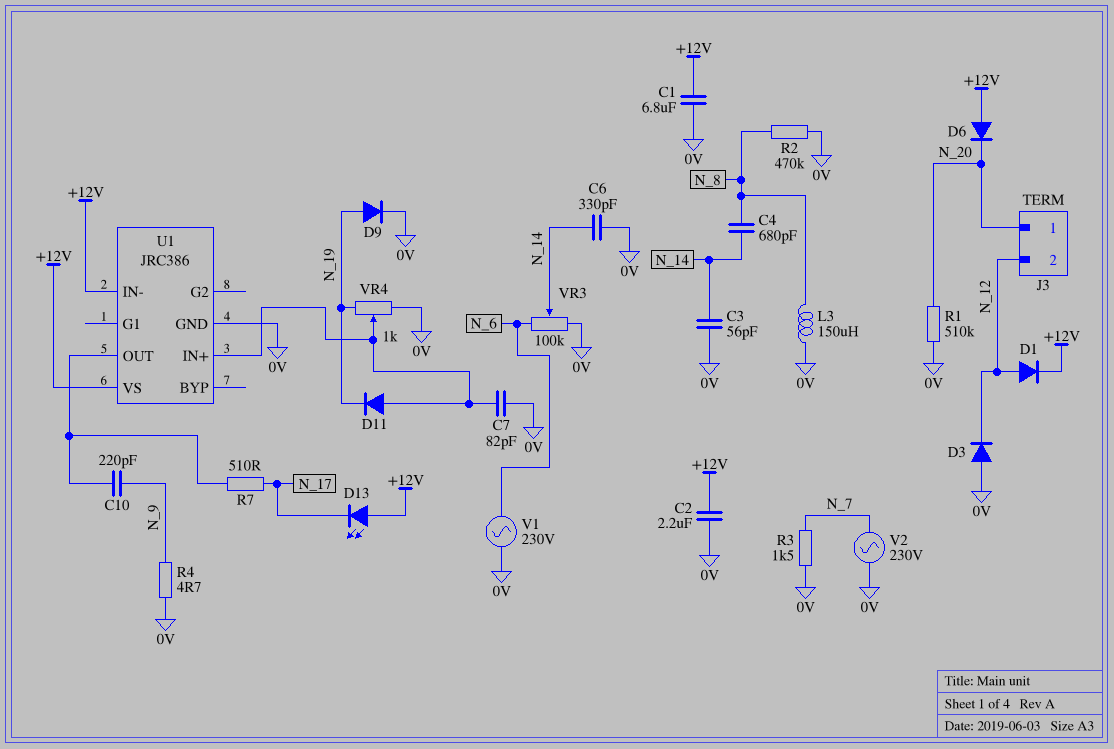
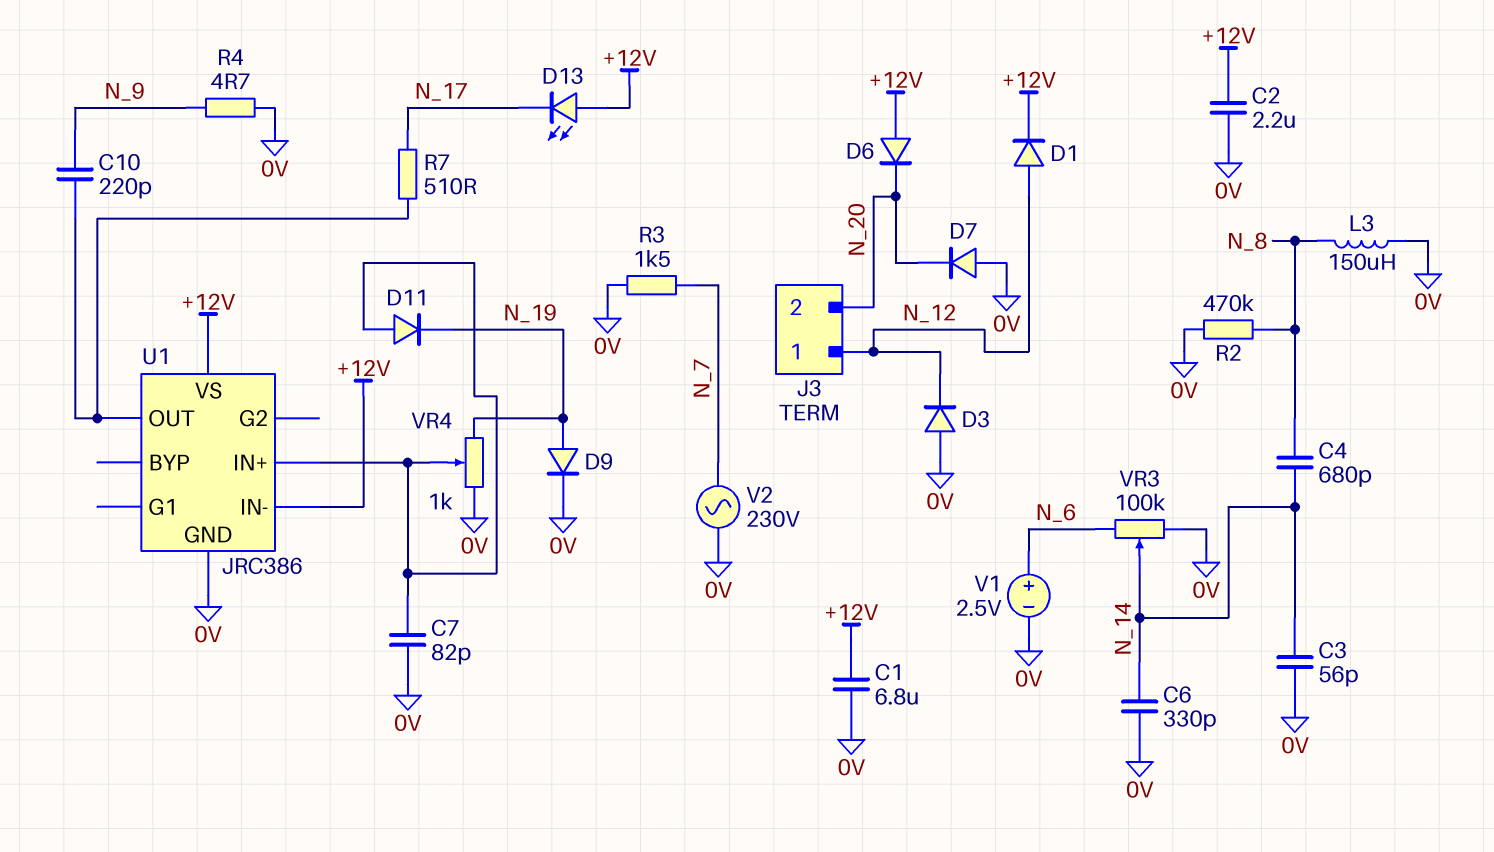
D7: none -> diode (A 0V, K N_20)
J3 pin 1: N_20 -> N_12
J3 pin 2: N_12 -> N_20
R1: 510k (0V, N_20) -> none
V1: AC 230V (0V, N_6) -> 2.5V (plus N_6, minus 0V)

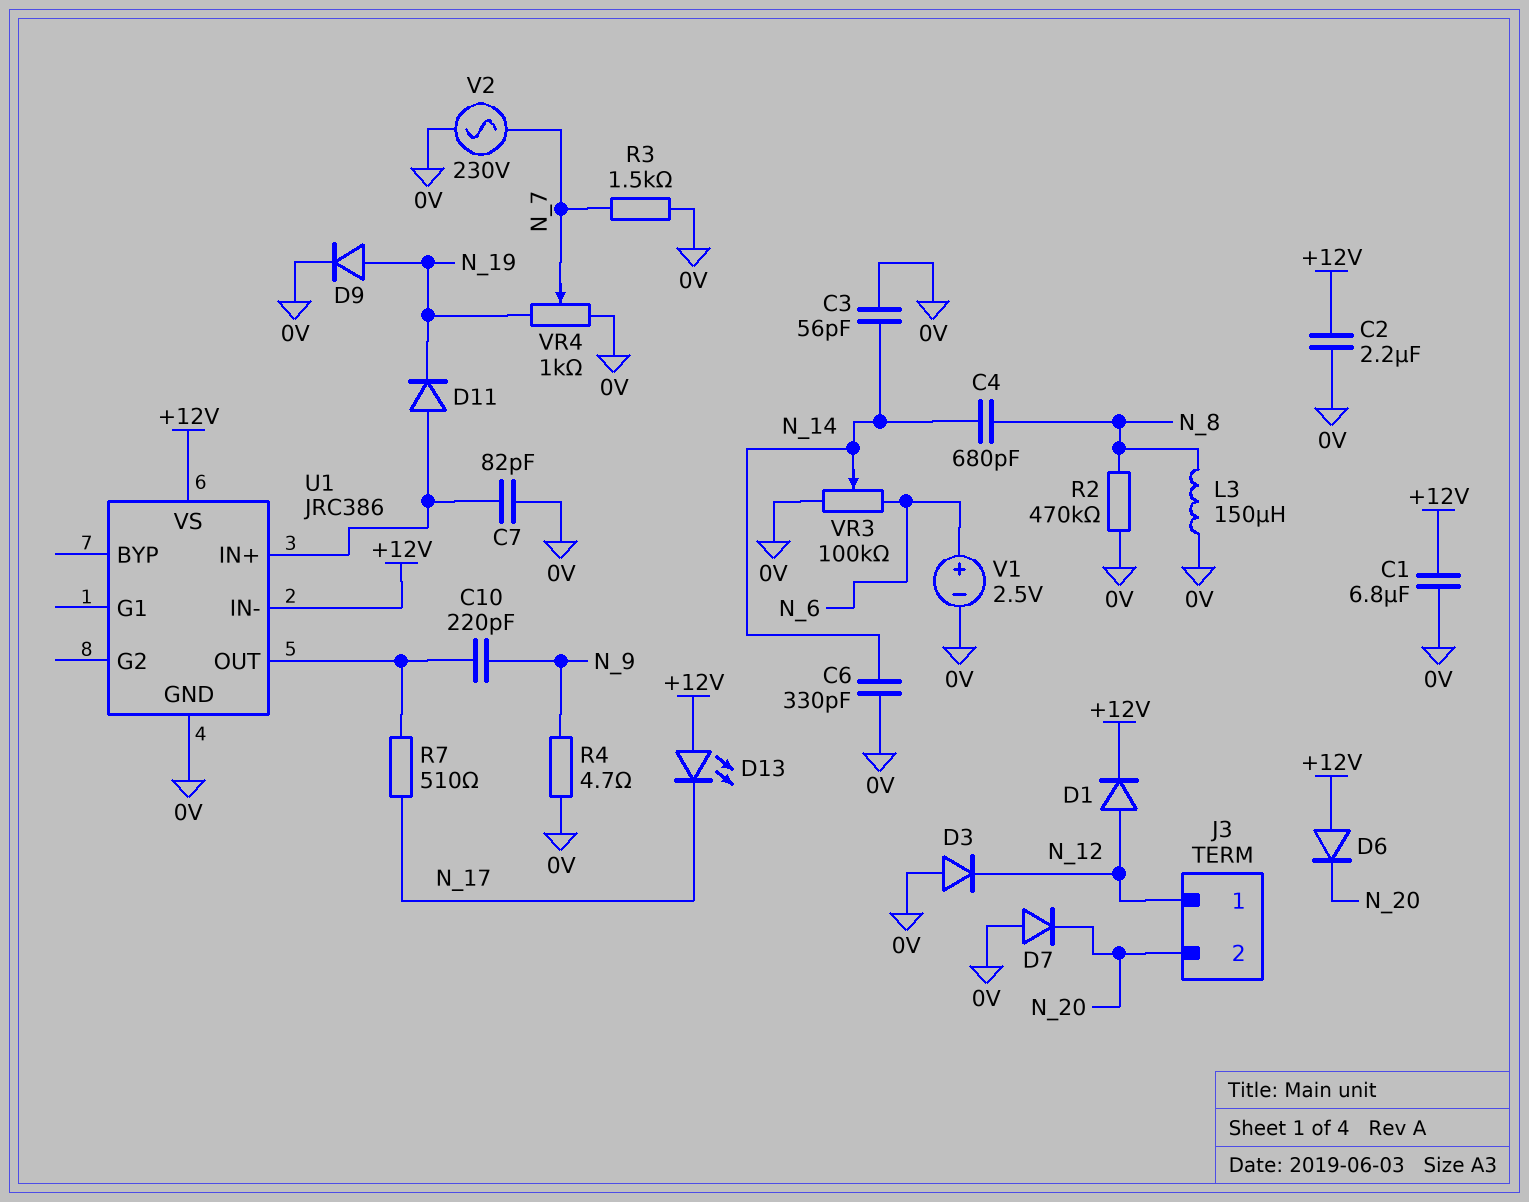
VR4: 1k (0V, N_19, wiper U1/IN+) -> 1k (0V, N_19, wiper N_7)

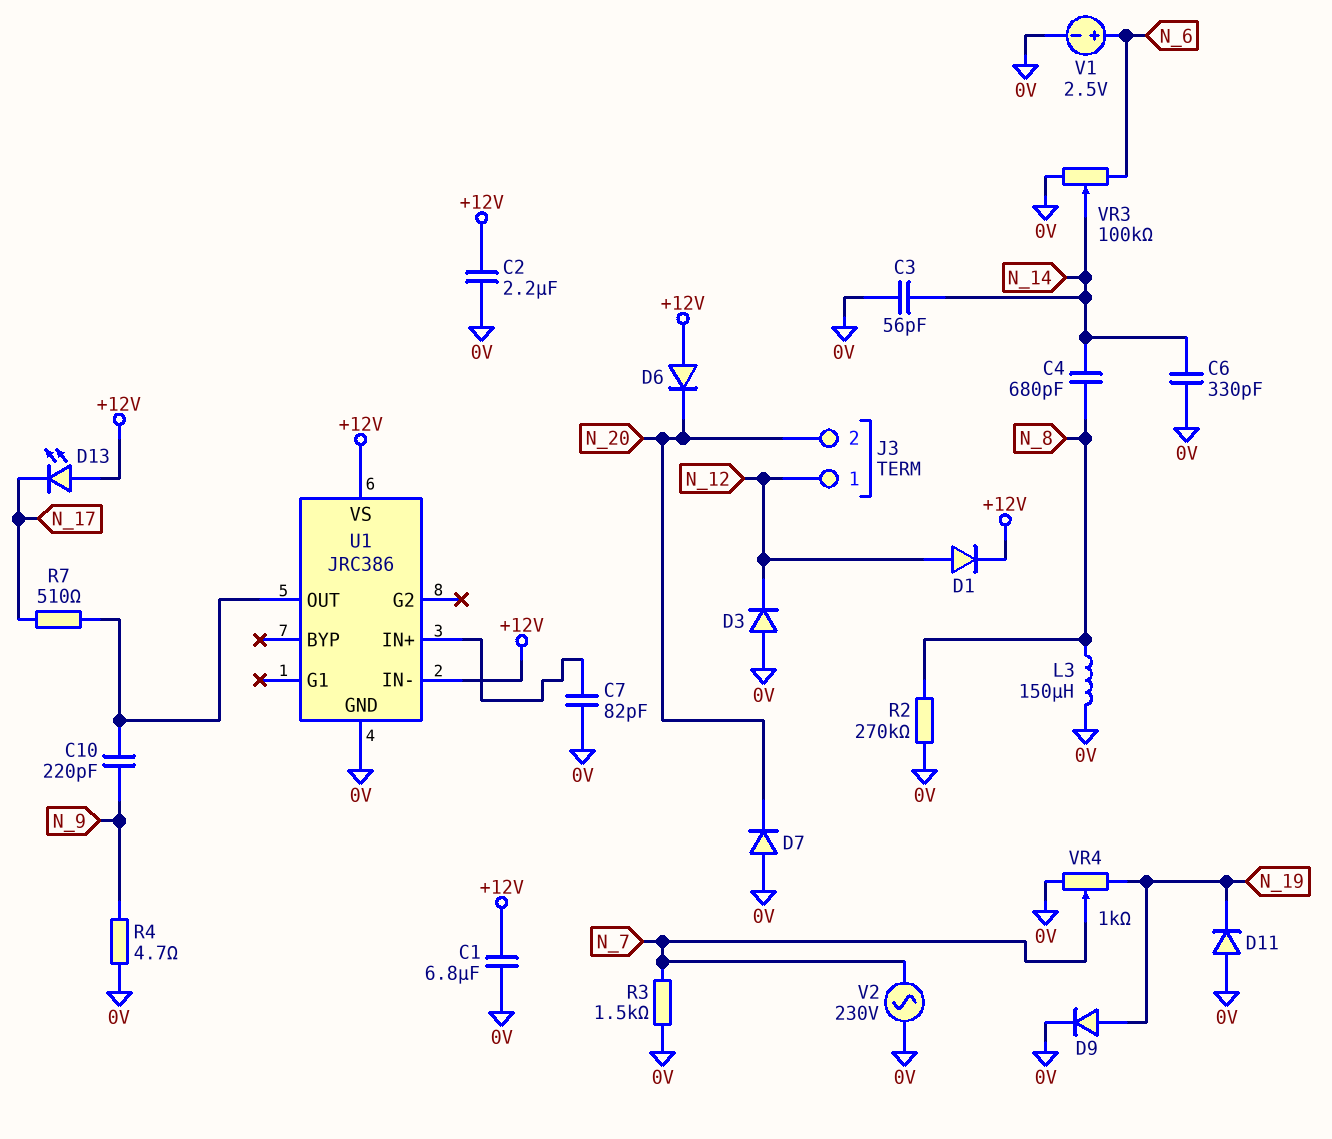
D11: diode (A U1/IN+, K N_19) -> diode (A 0V, K N_19)
R2: 470k (0V, N_8) -> 270k (0V, N_8)

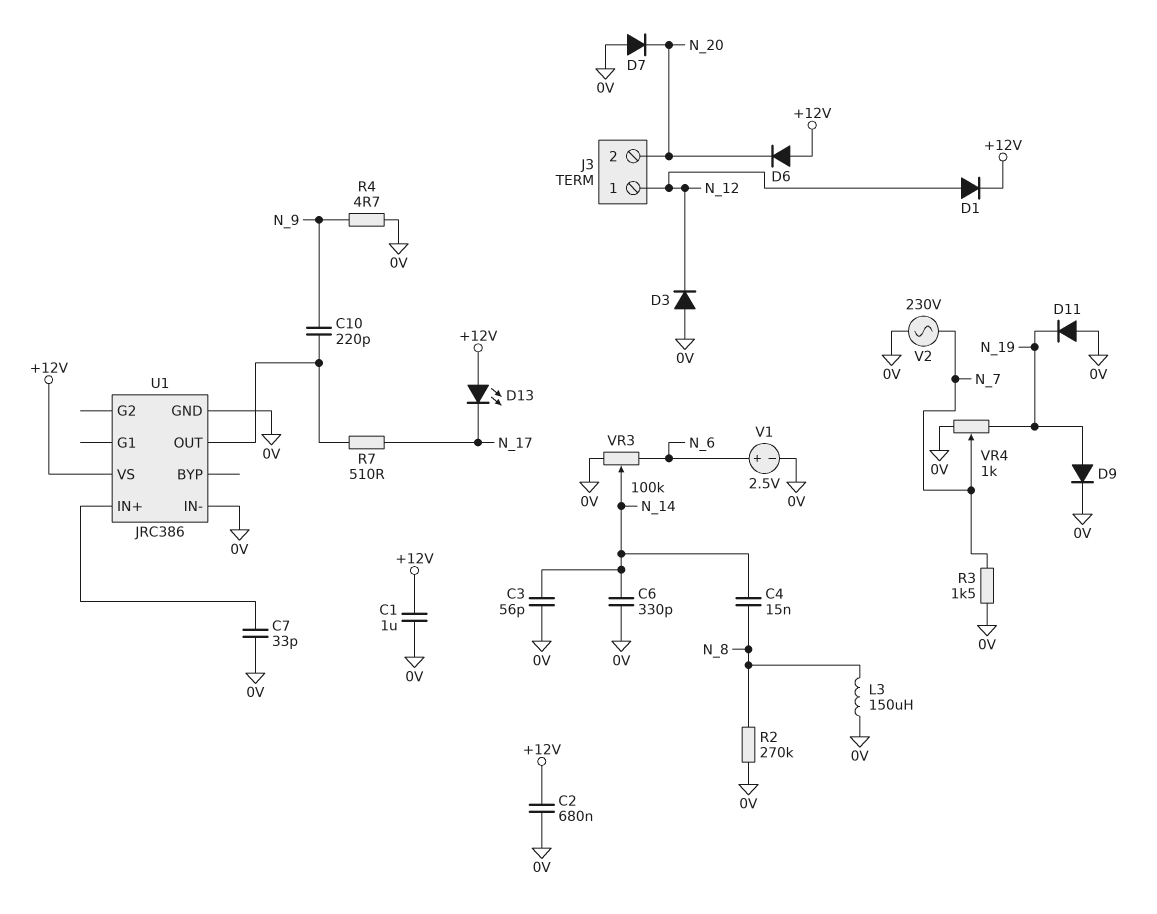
C1: 6.8uF (+12V, 0V) -> 1uF (+12V, 0V)
C2: 2.2uF (+12V, 0V) -> 680nF (+12V, 0V)
C4: 680pF (N_8, N_14) -> 15nF (N_8, N_14)
C7: 82pF (0V, U1/IN+) -> 33pF (0V, U1/IN+)
U1 pin IN-: +12V -> 0V

